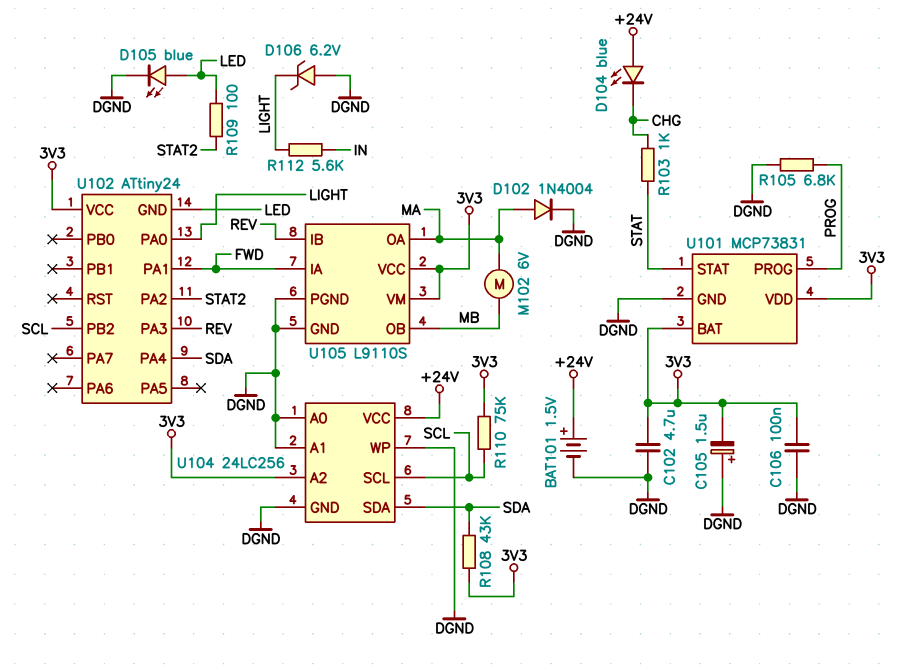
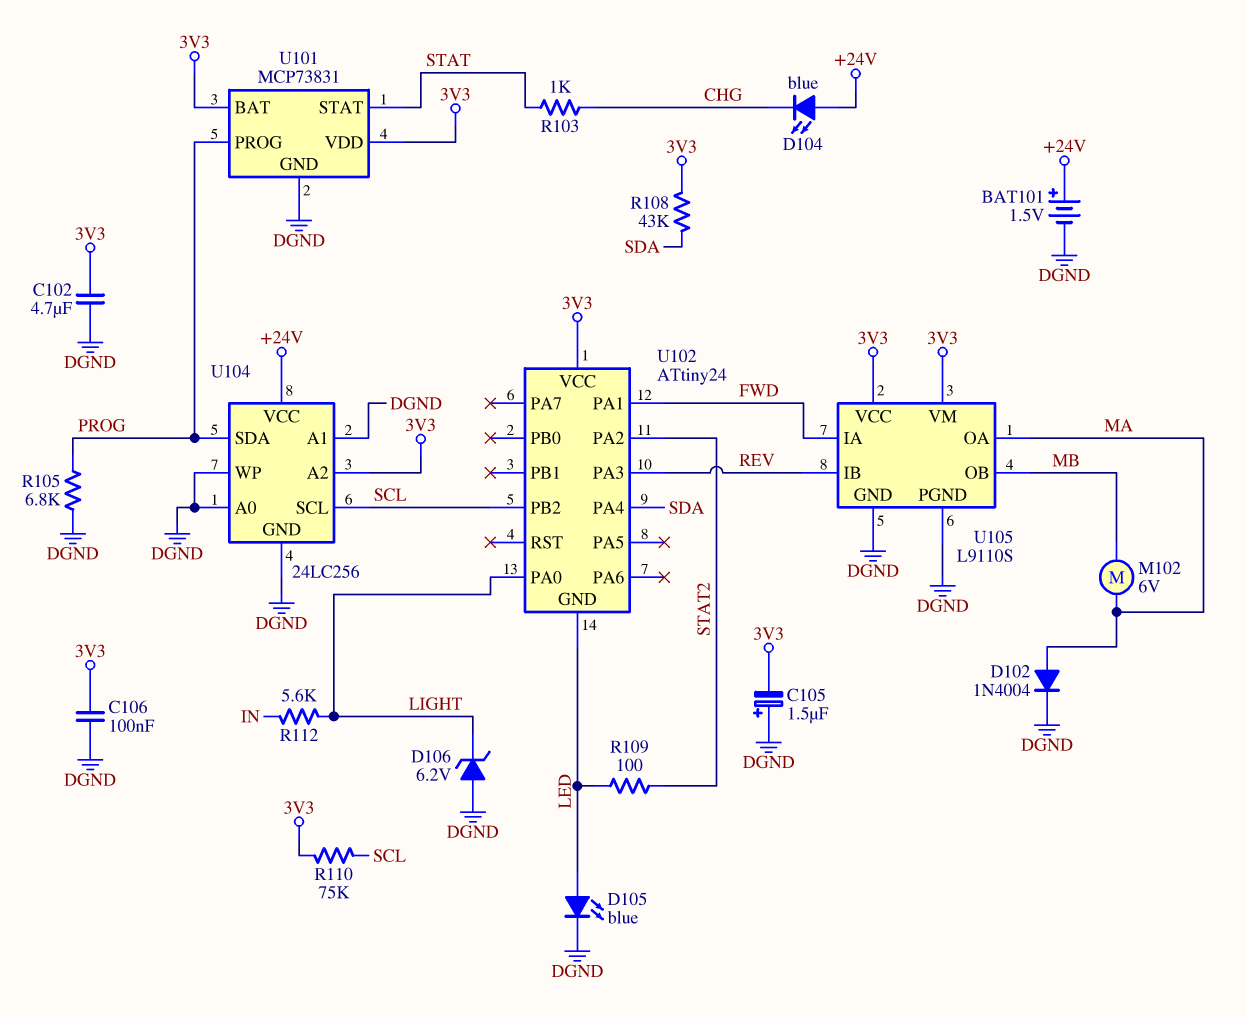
U104 pin SDA: SDA -> PROG

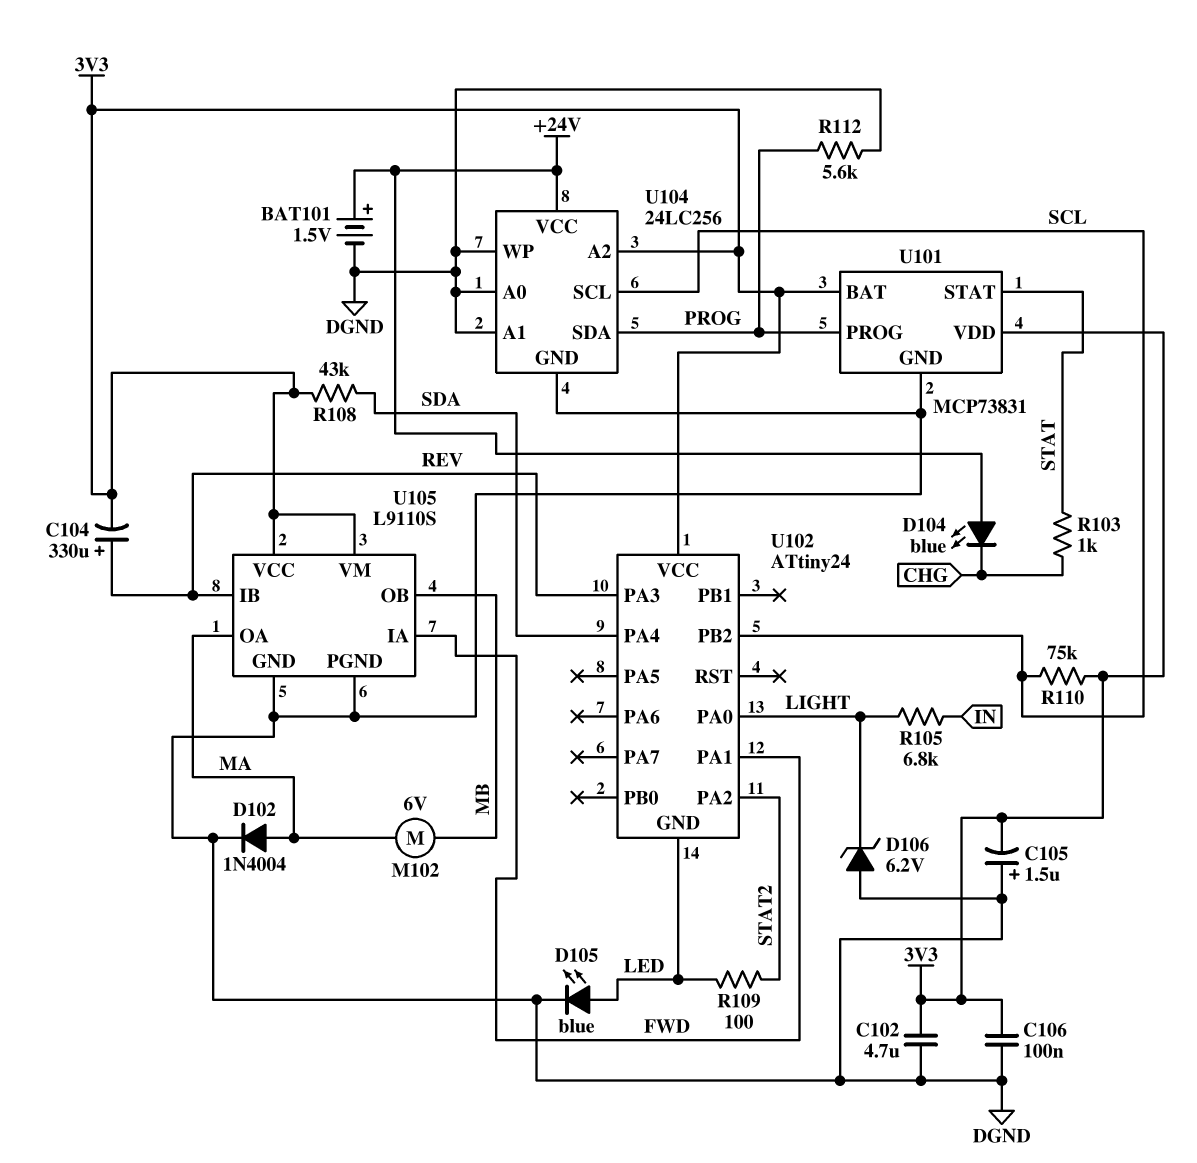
C104: none -> 330uF (plus REV, minus 3V3)
R105: 6.8k (DGND, PROG) -> 6.8k (IN, LIGHT)
R112: 5.6k (IN, LIGHT) -> 5.6k (DGND, PROG)

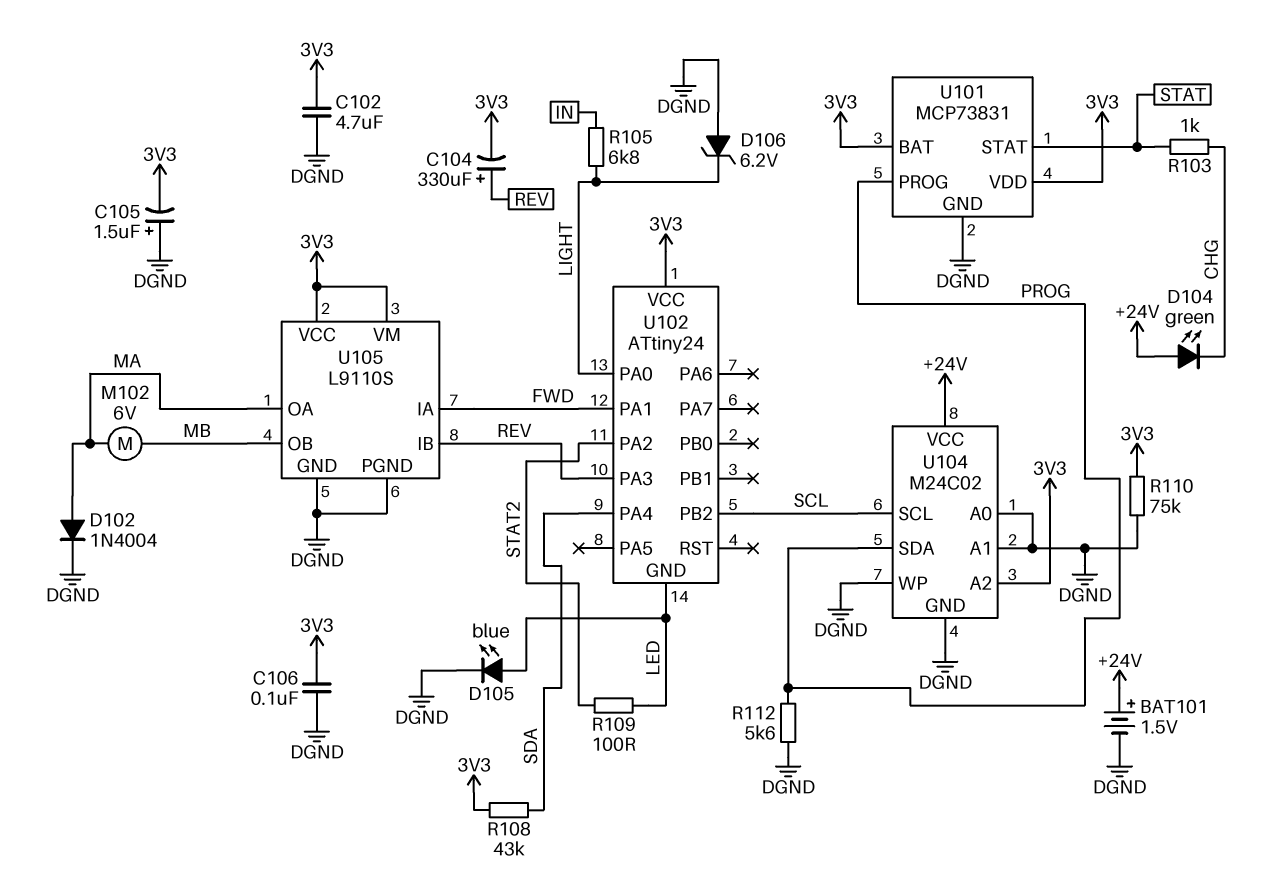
D104: LED blue (A +24V, K CHG) -> LED green (A +24V, K CHG)
R110: 75k (3V3, SCL) -> 75k (3V3, DGND)
U104: 24LC256 -> M24C02

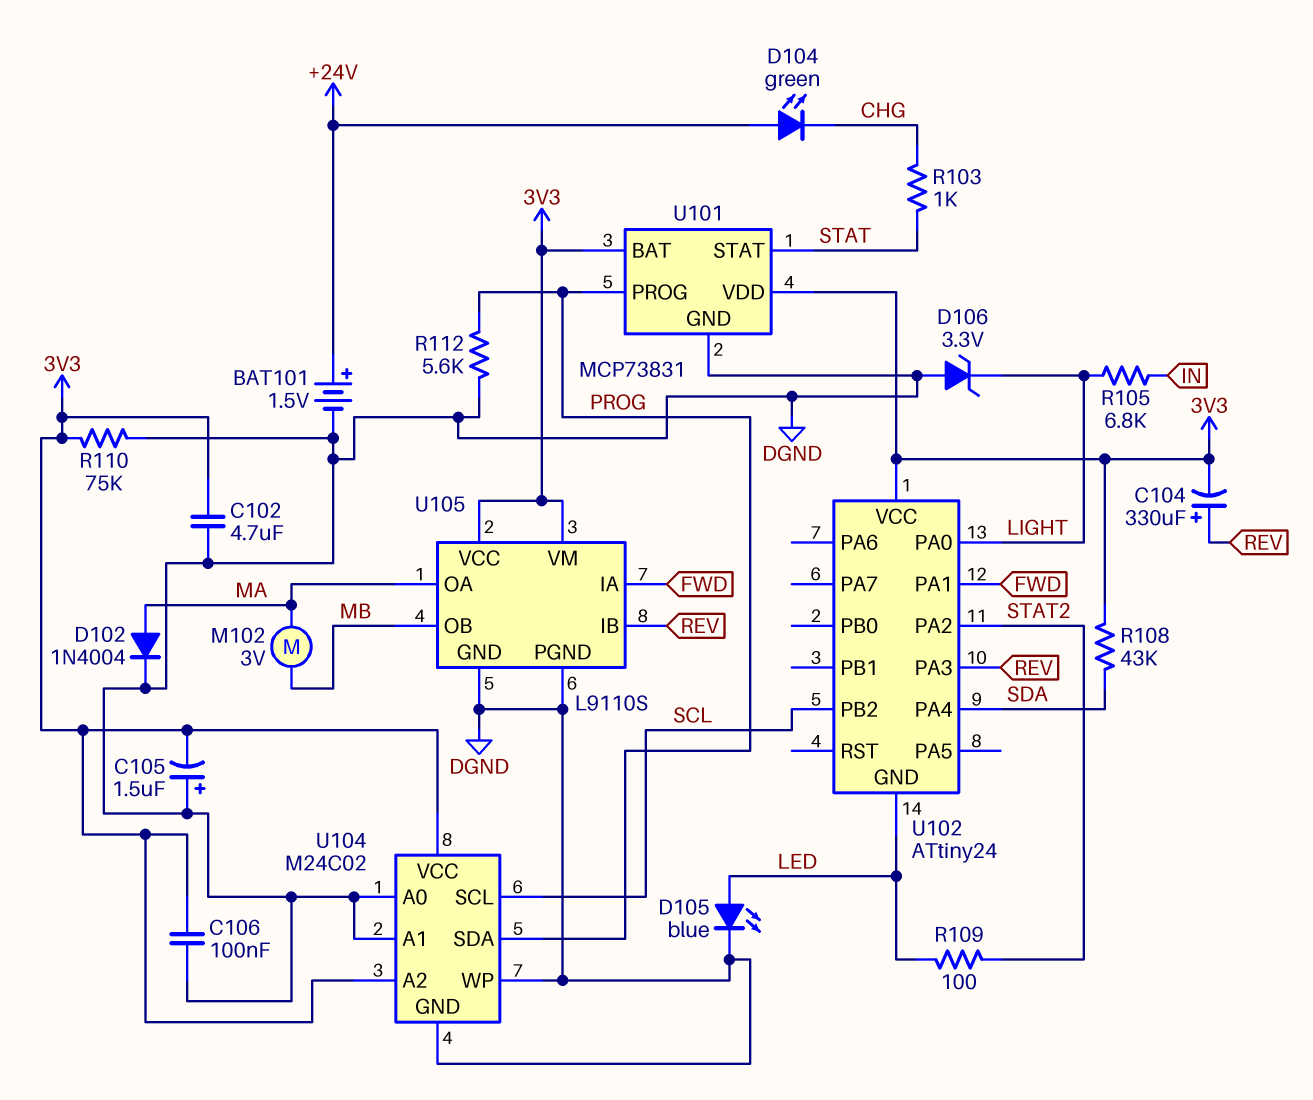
D106: zener 6.2V (A DGND, K LIGHT) -> zener 3.3V (A DGND, K LIGHT)
M102: motor 6V (MA, MB) -> motor 3V (MA, MB)
U104 pin VCC: +24V -> 3V3

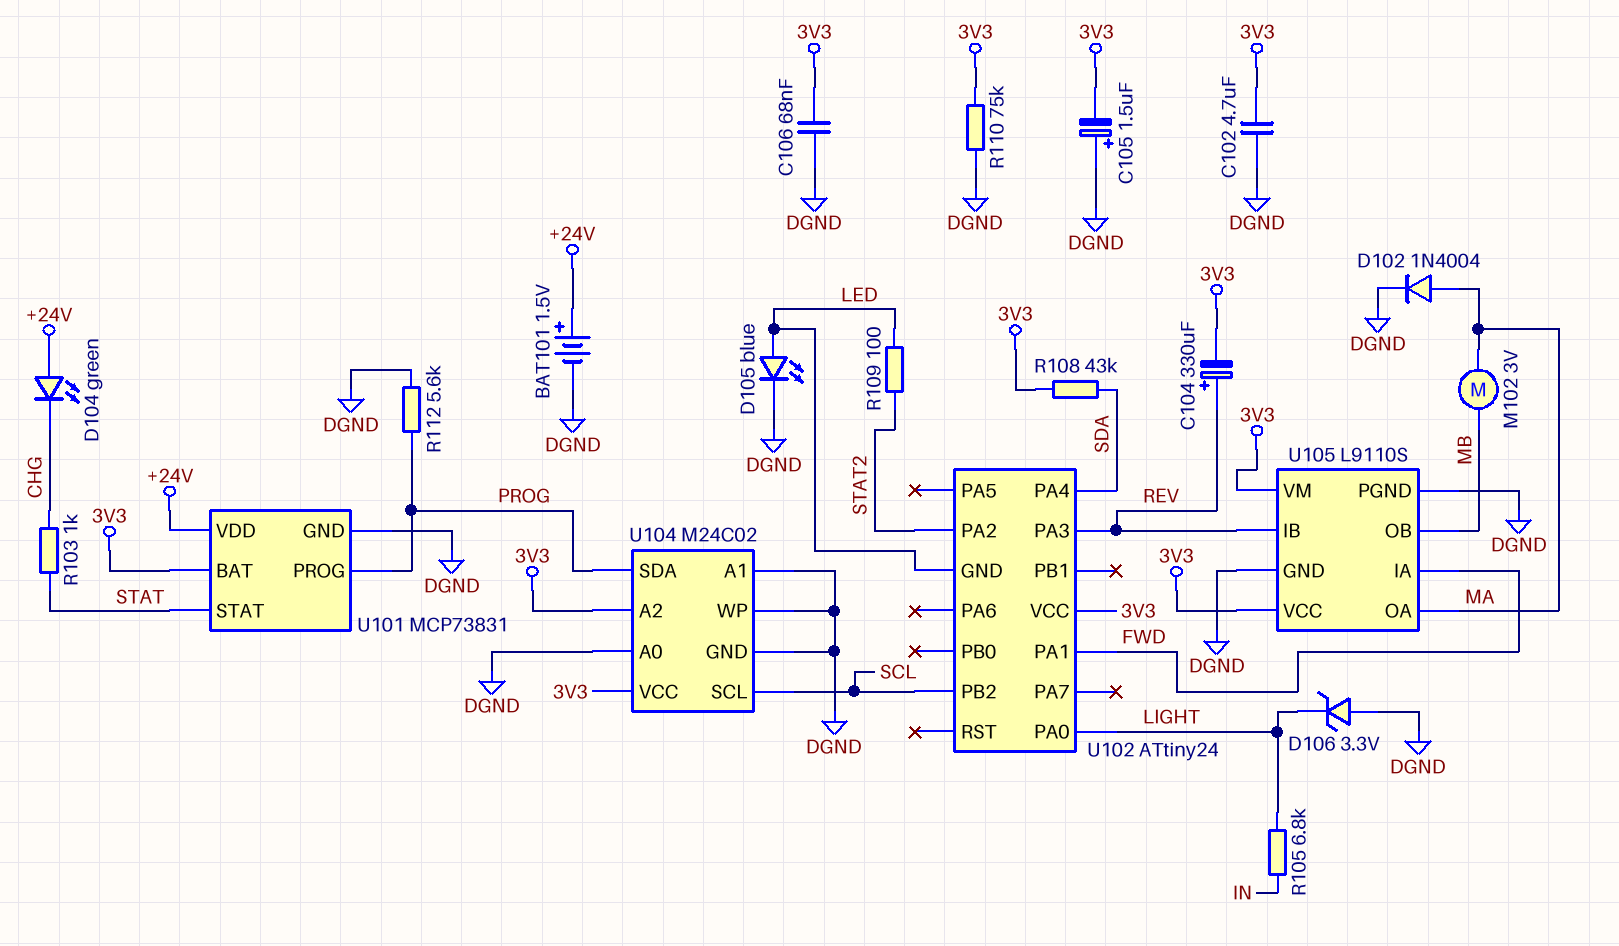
C106: 100nF (3V3, DGND) -> 68nF (3V3, DGND)
U101 pin VDD: 3V3 -> +24V

